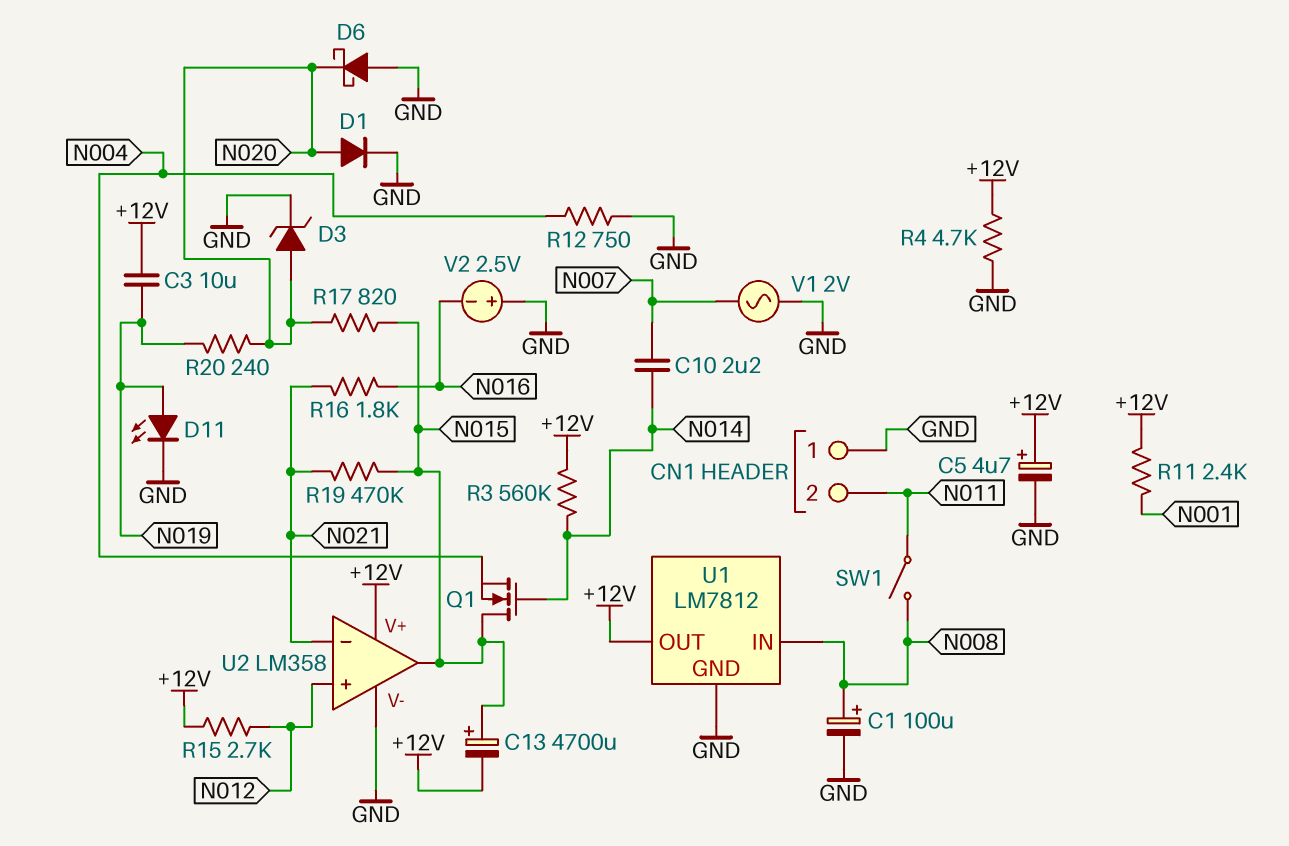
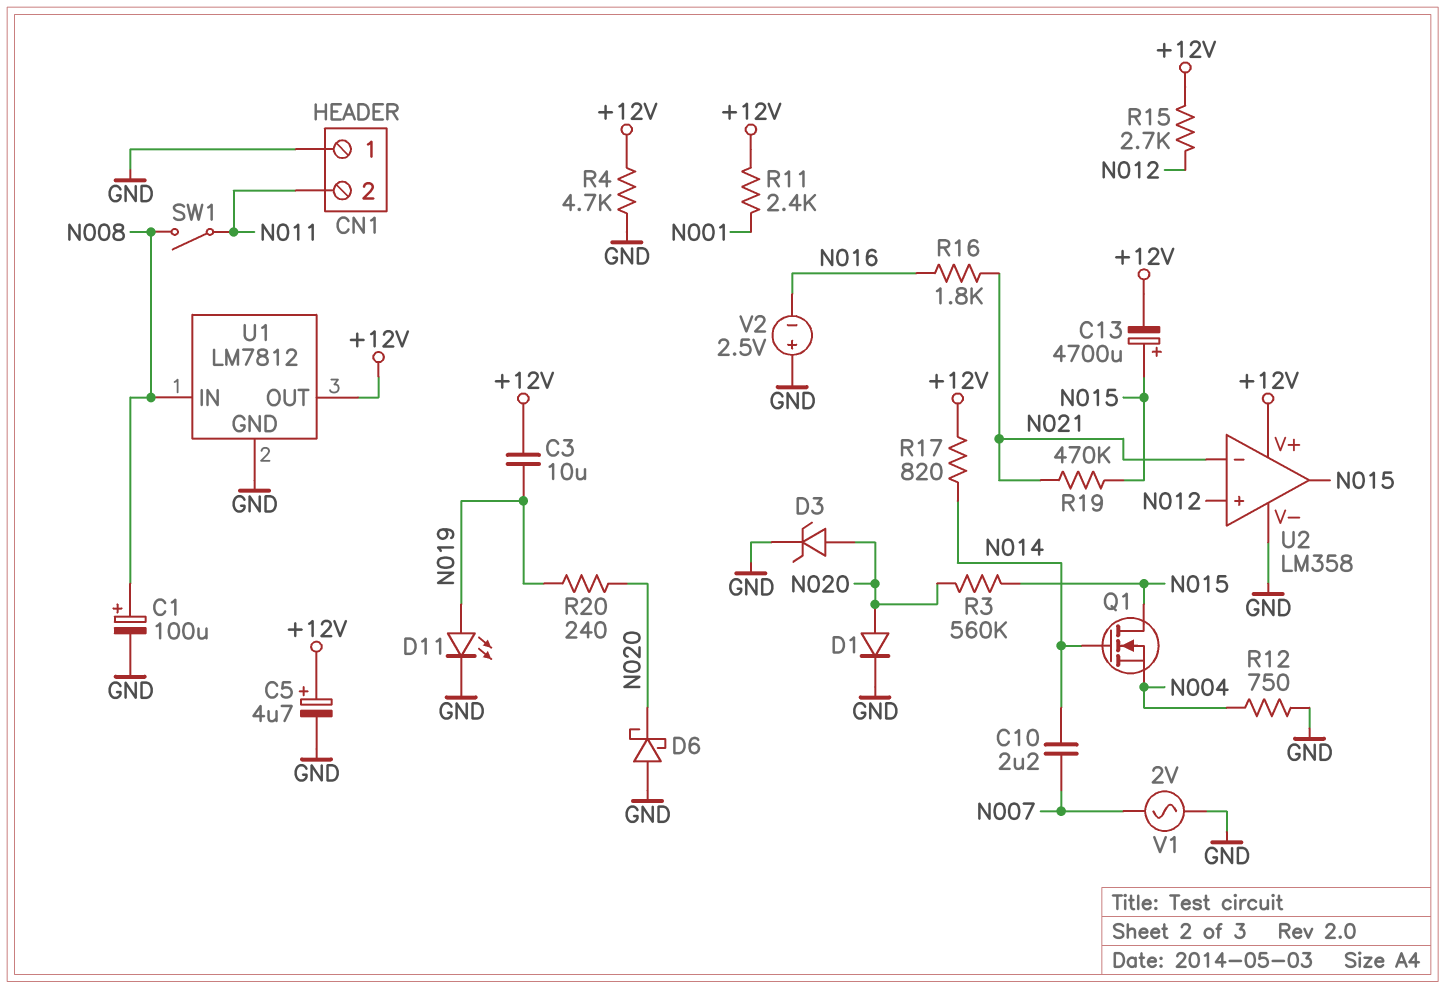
R3: 560k (+12V, N014) -> 560k (N015, N020)
R17: 820 (N015, N020) -> 820 (+12V, N014)

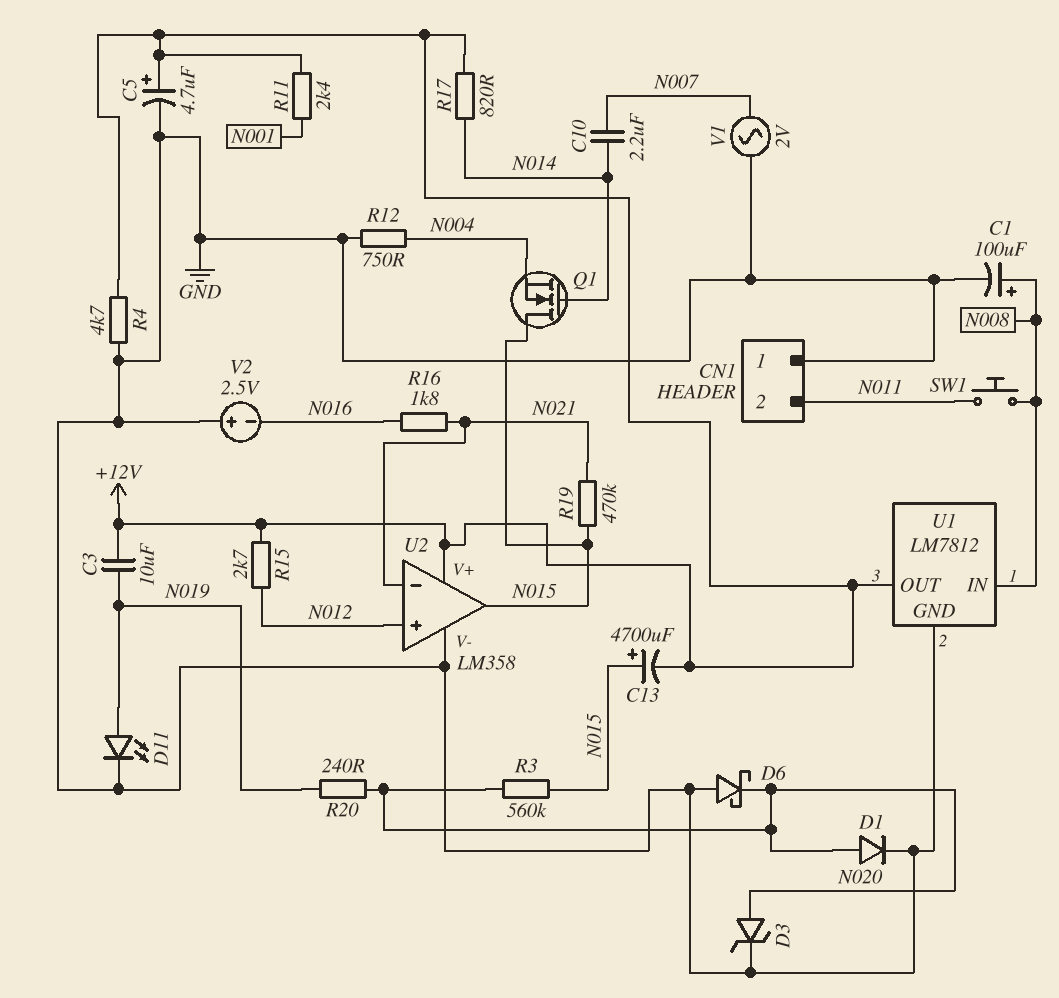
SW1: switch (N008, N011) -> button (N008, N011)

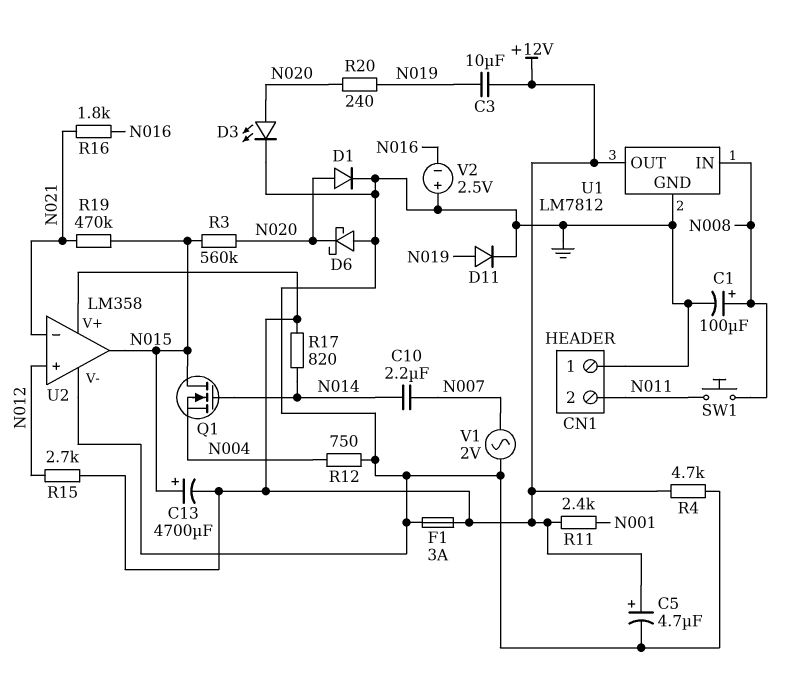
D3: zener (A N020, K GND) -> LED (A N020, K GND)
D11: LED (A N019, K GND) -> diode (A N019, K GND)
F1: none -> 3A (+12V, GND)

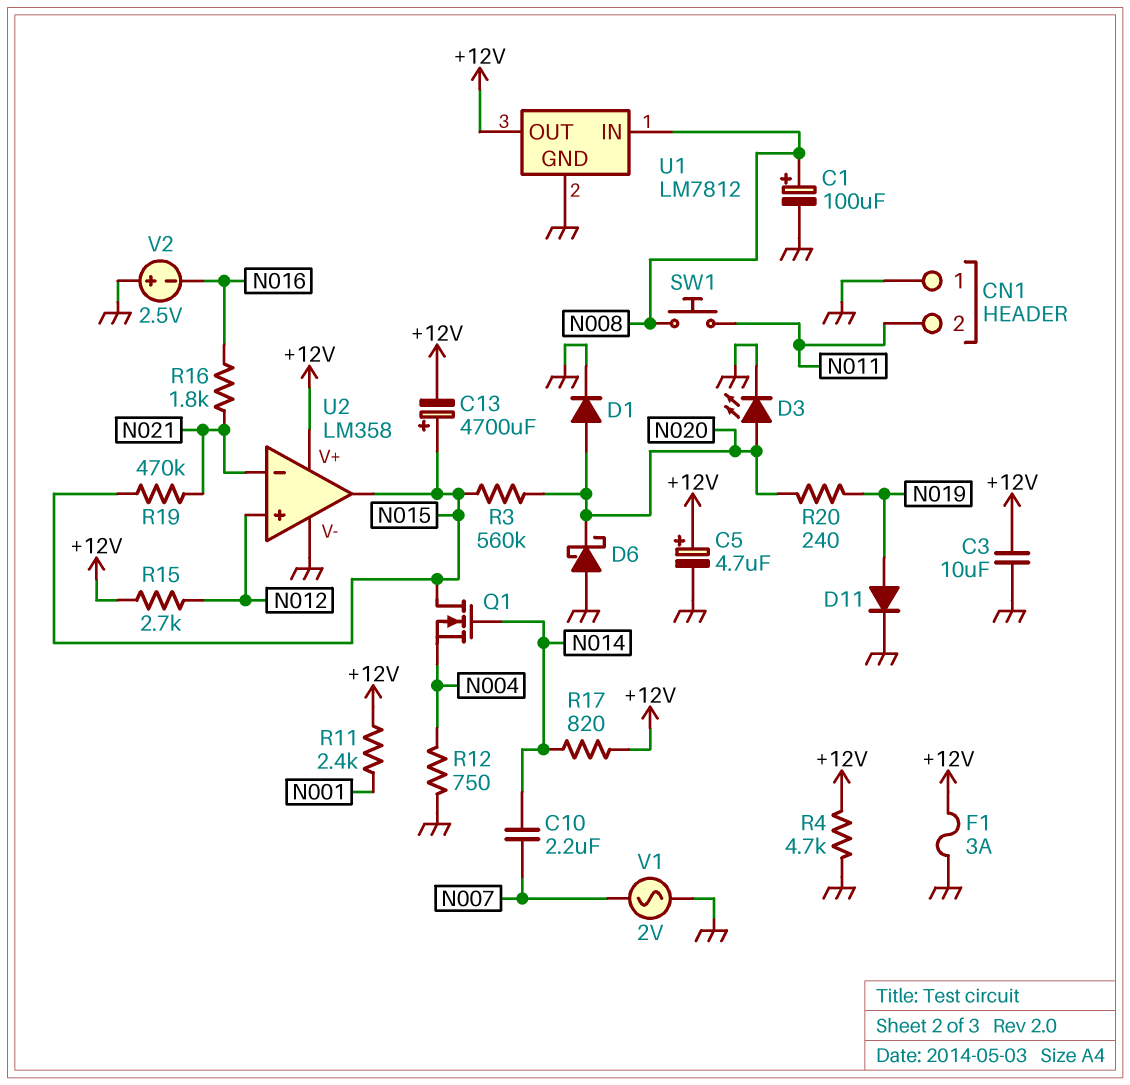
C3: 10uF (+12V, N019) -> 10uF (+12V, GND)

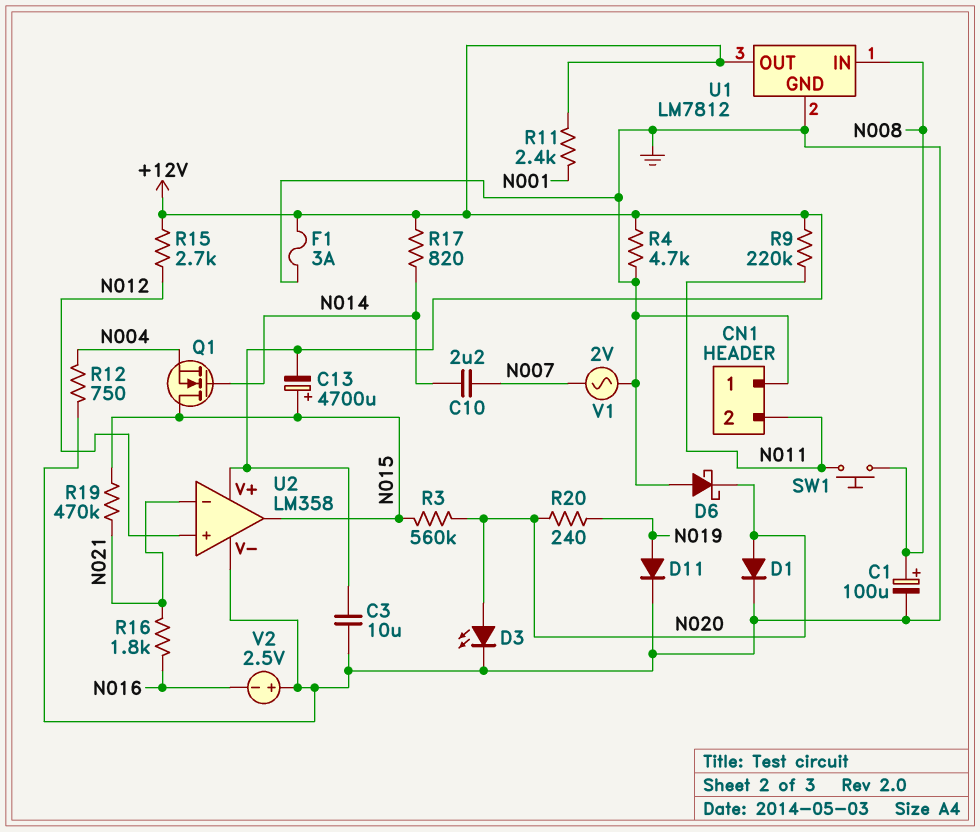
C5: 4.7uF (plus +12V, minus GND) -> none
R9: none -> 220k (+12V, N011)

